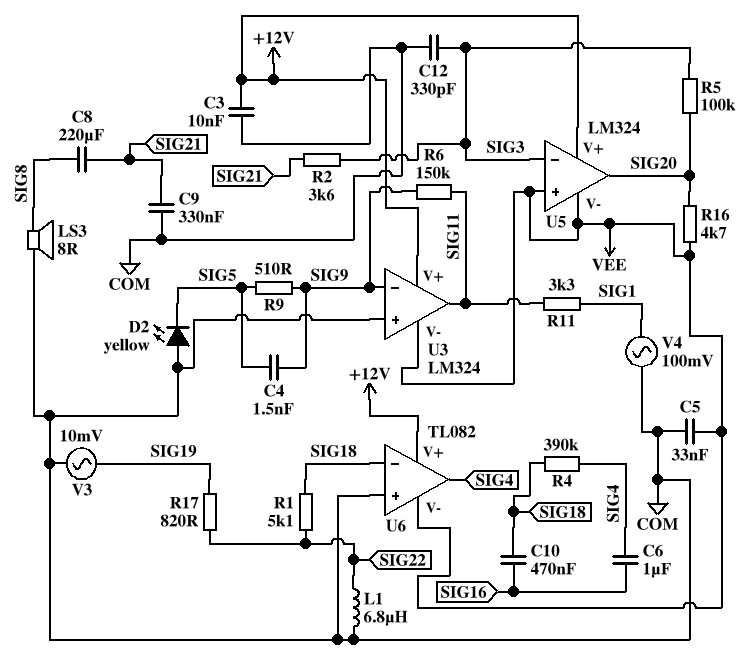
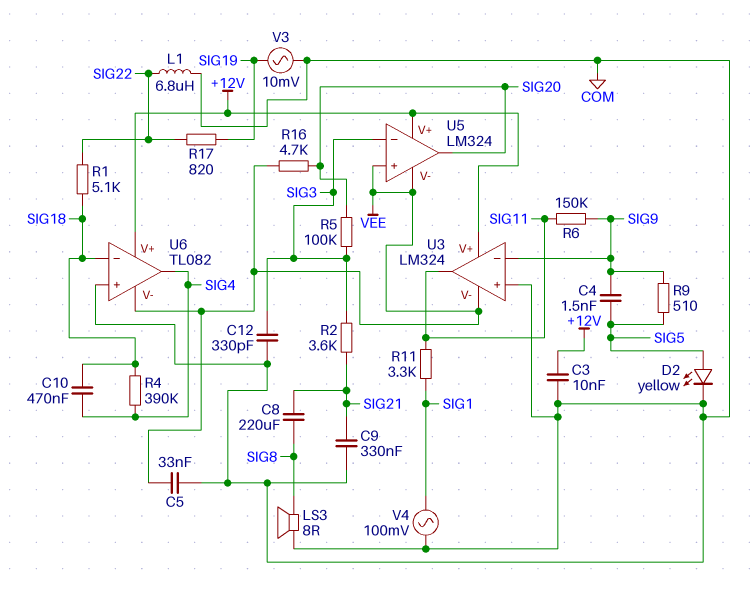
C6: 1uF (SIG4, SIG16) -> none
C10: 470nF (SIG16, SIG18) -> 470nF (SIG4, SIG18)
D2: LED yellow (A COM, K SIG5) -> LED yellow (A SIG5, K COM)

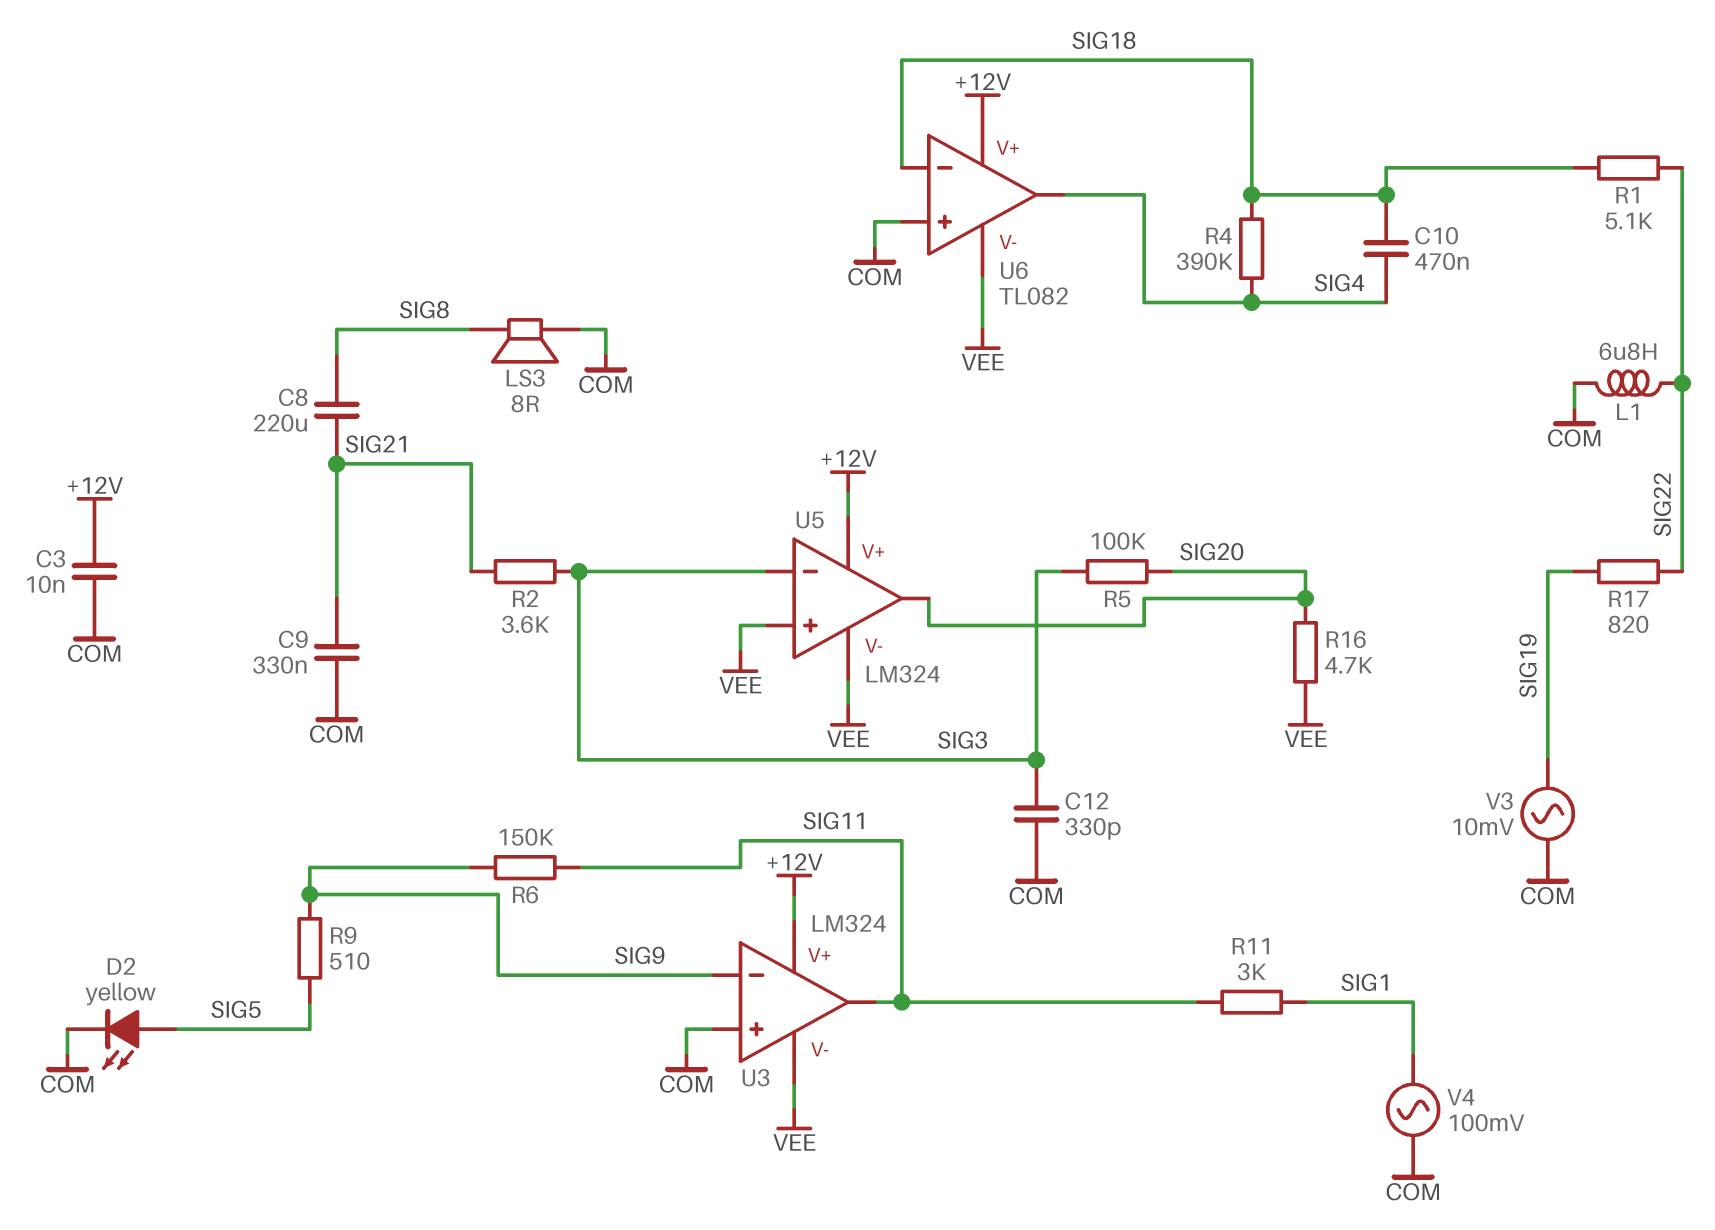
C4: 1.5nF (SIG5, SIG9) -> none
C5: 33nF (COM, VEE) -> none
R11: 3.3k (SIG1, SIG11) -> 3k (SIG1, SIG11)

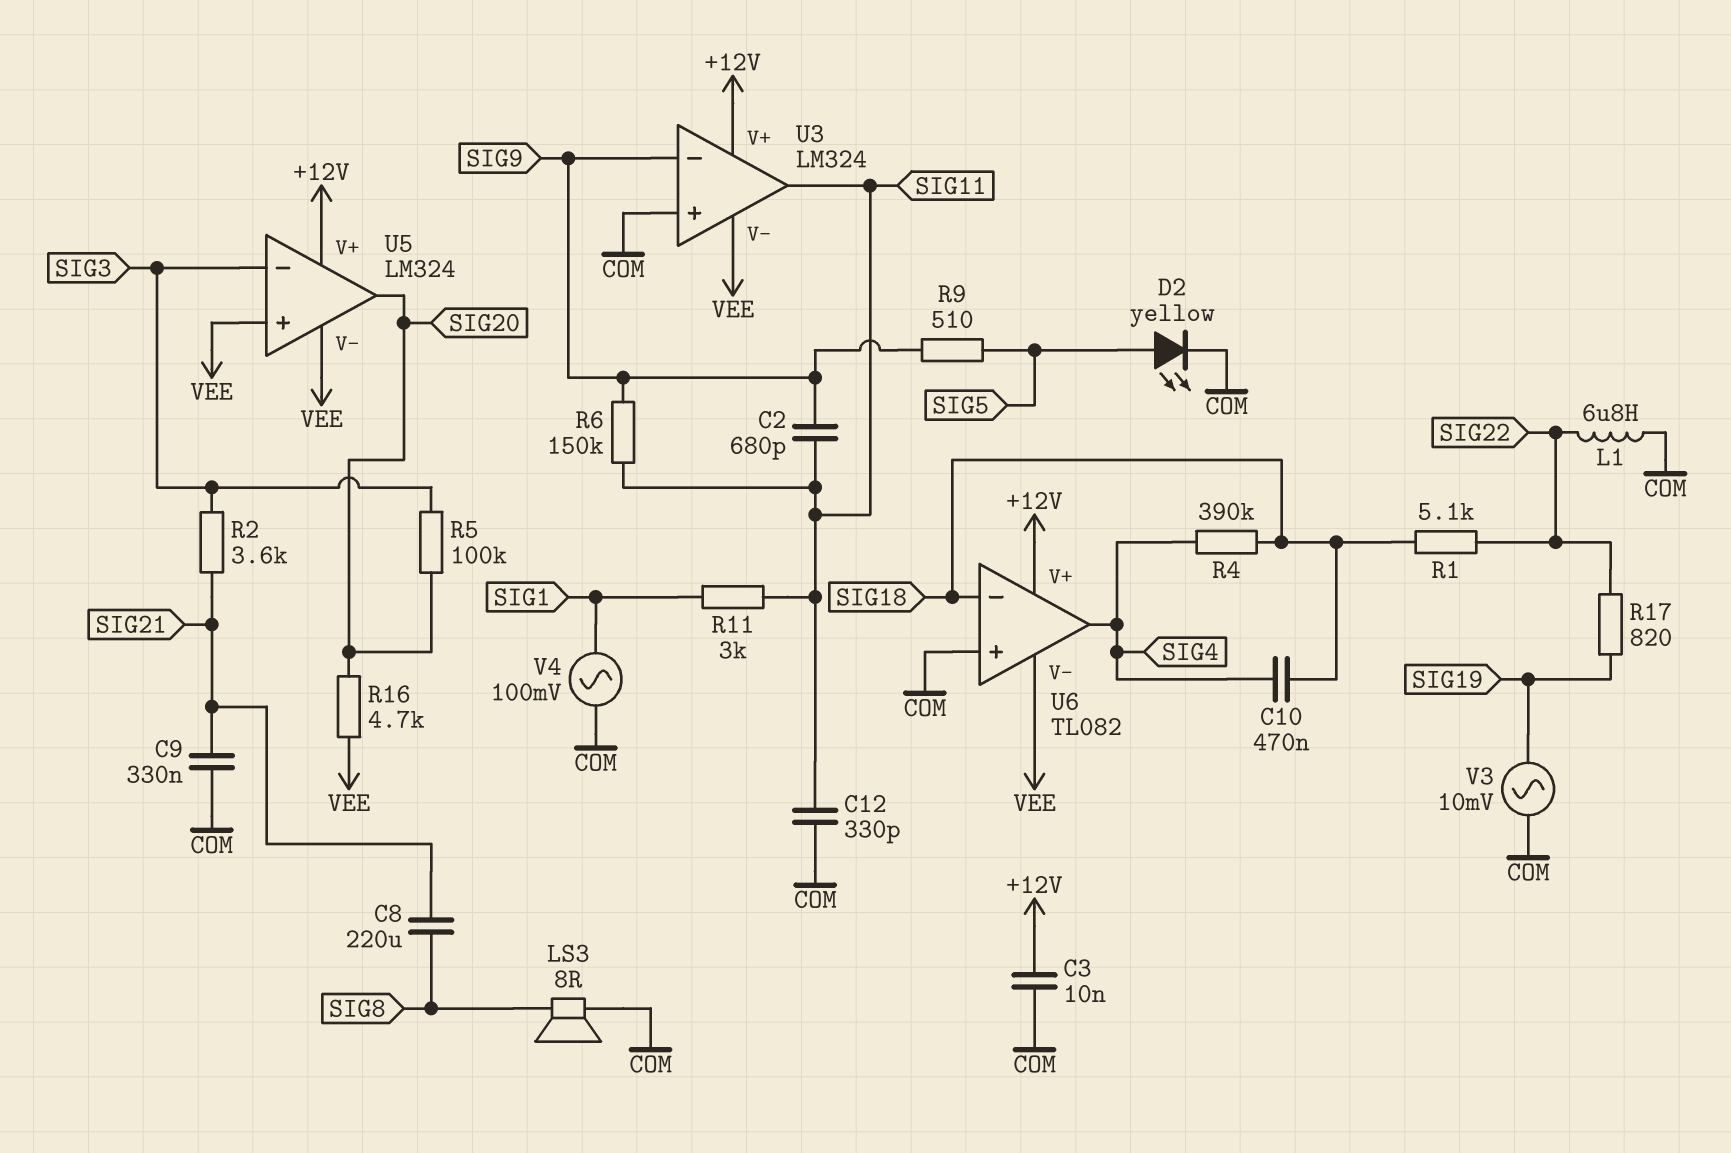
C2: none -> 680pF (SIG9, SIG11)
C12: 330pF (COM, SIG3) -> 330pF (COM, SIG11)

